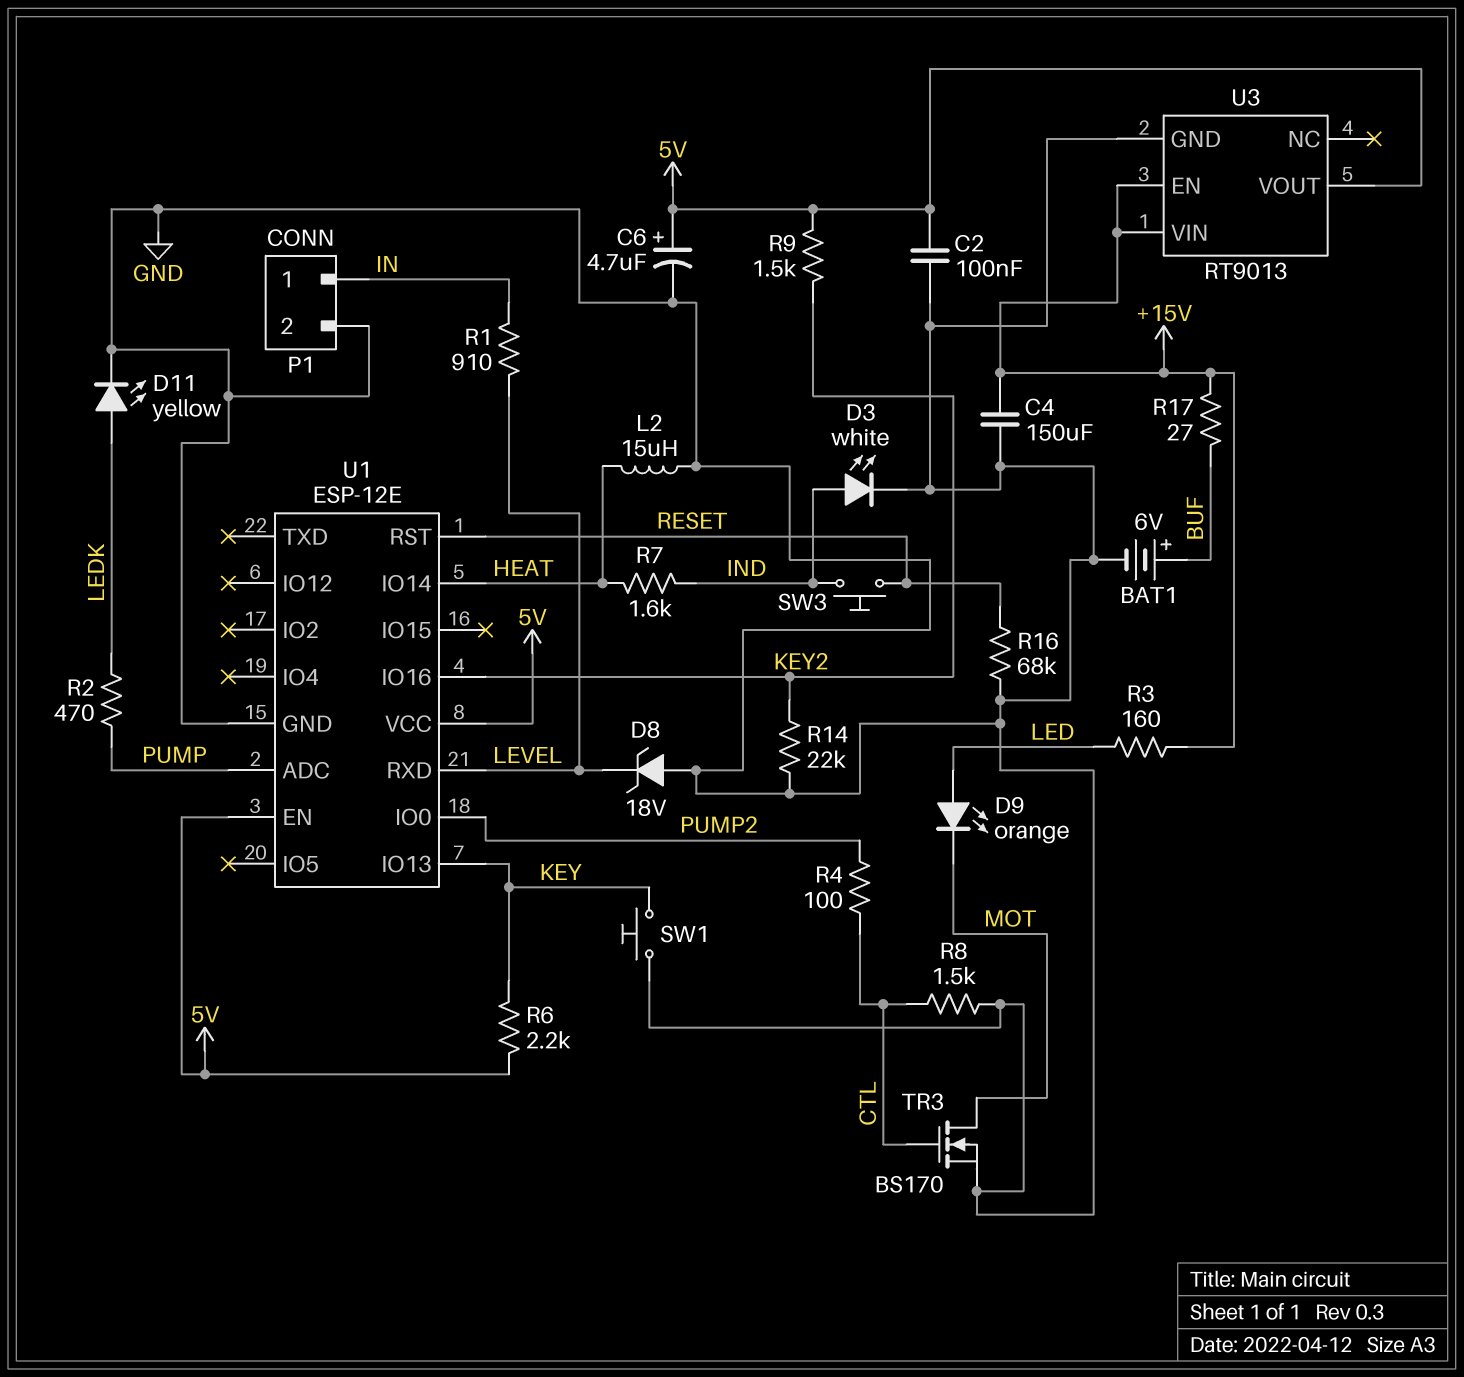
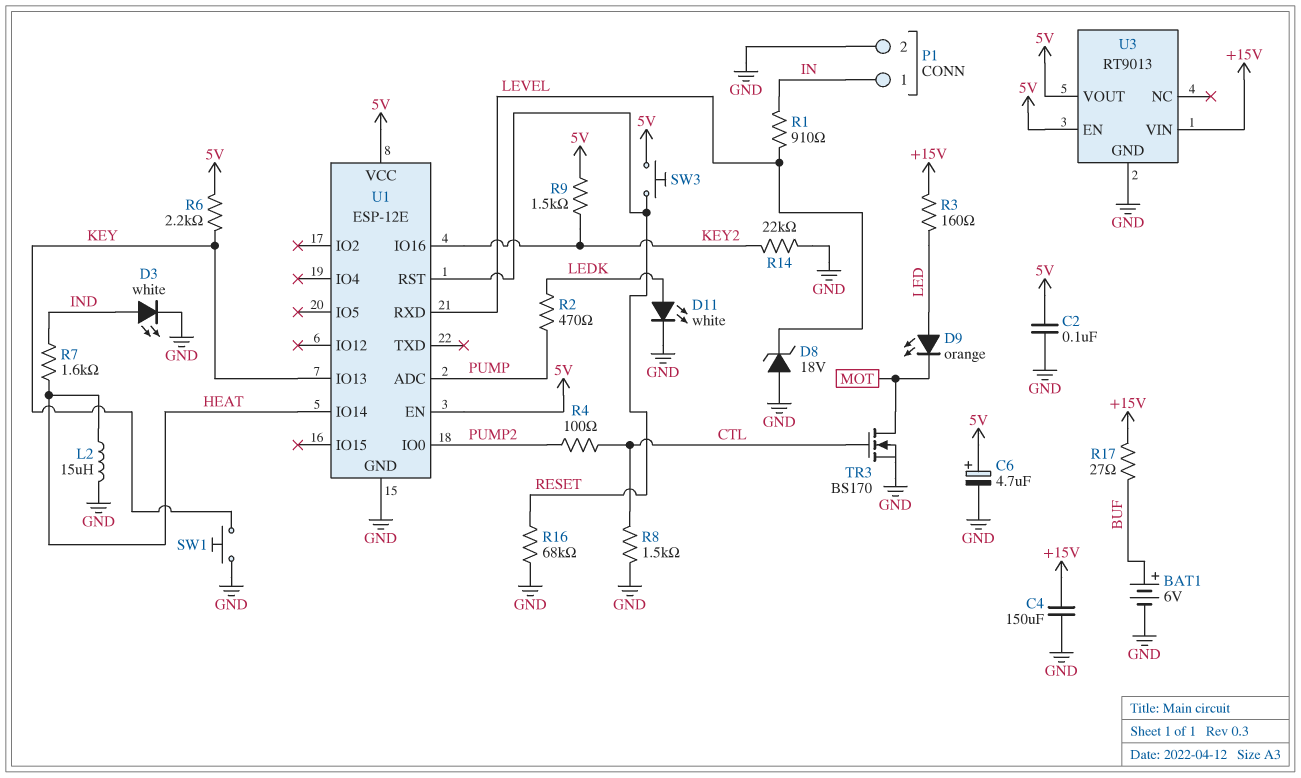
D11: LED yellow (A LEDK, K GND) -> LED white (A LEDK, K GND)
SW3: button (IND, RESET) -> button (5V, RESET)
U3 pin EN: +15V -> 5V

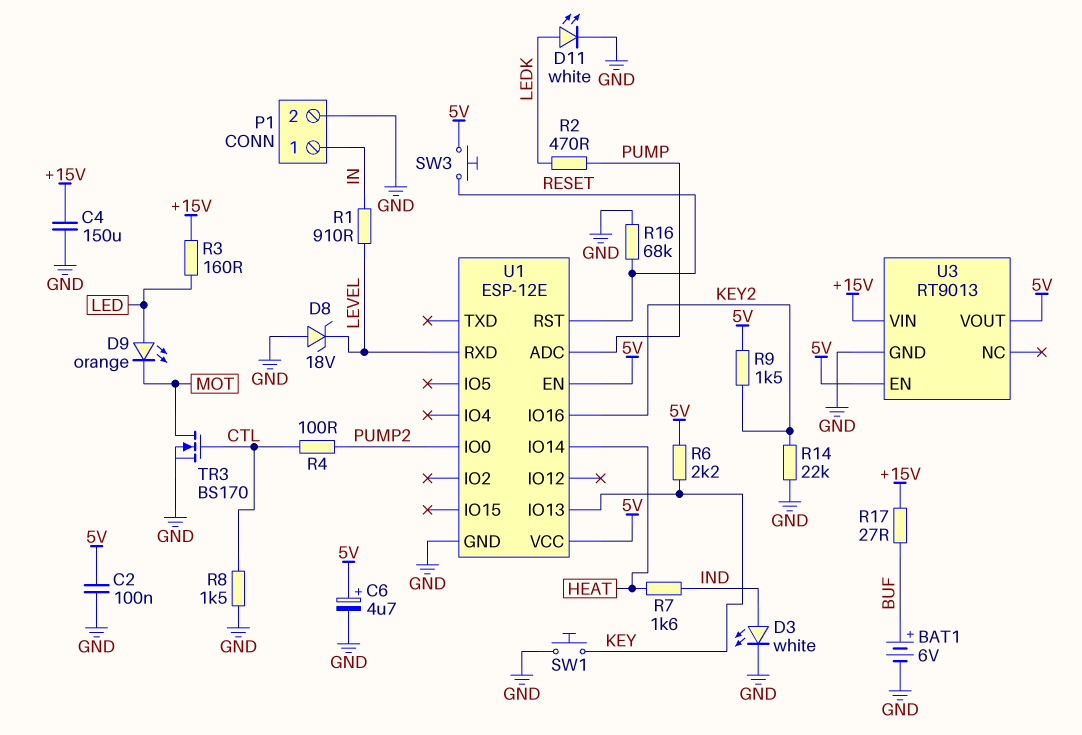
L2: 15uH (GND, HEAT) -> none

